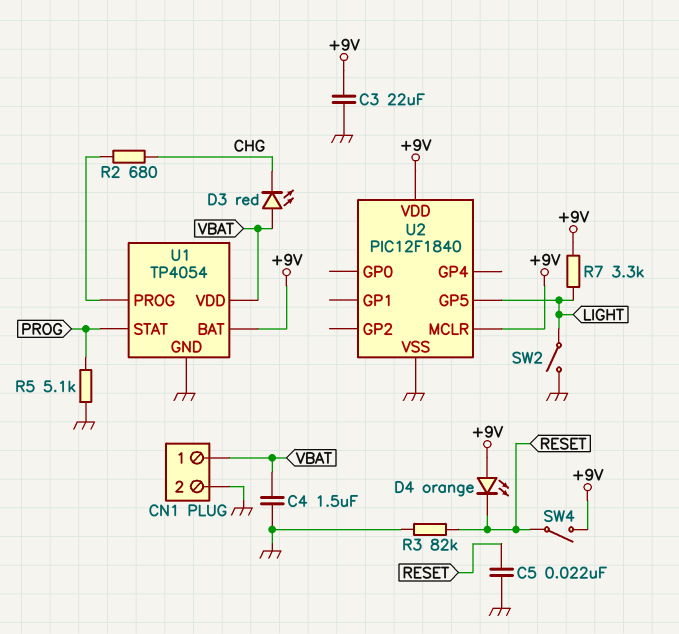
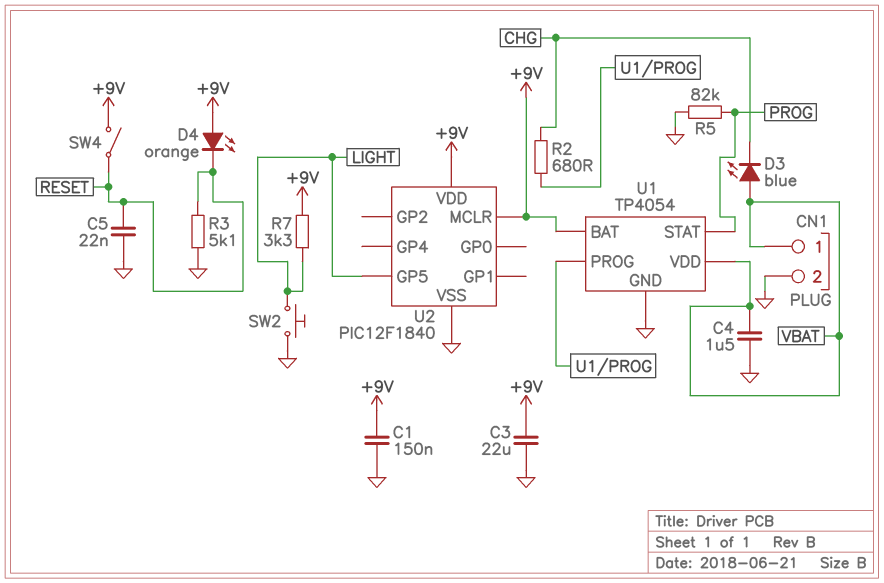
C1: none -> 150nF (+9V, GND)
D3: LED red (A VBAT, K CHG) -> LED blue (A VBAT, K CHG)
R3: 82k (GND, RESET) -> 5.1k (GND, RESET)
R5: 5.1k (GND, PROG) -> 82k (GND, PROG)
SW2: switch (GND, LIGHT) -> button (GND, LIGHT)

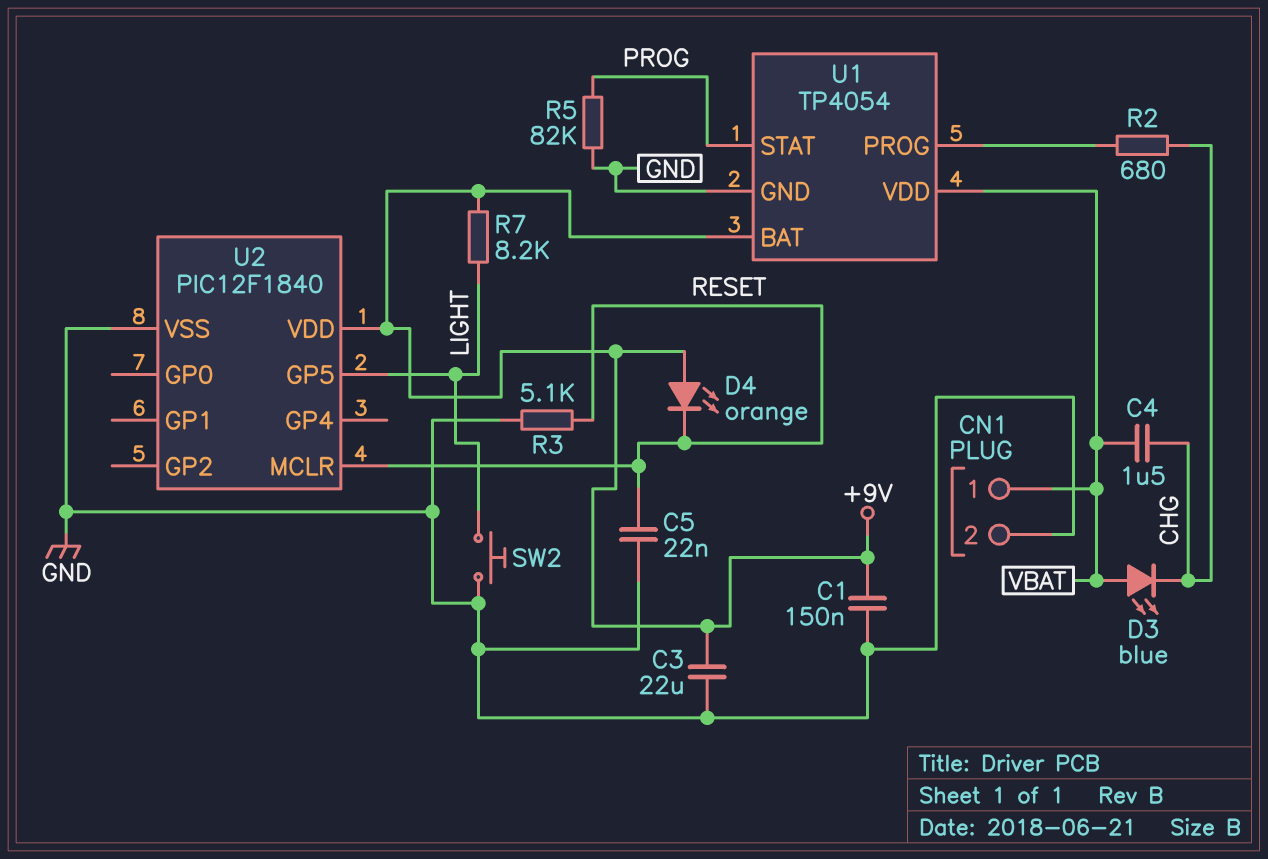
C4: 1.5uF (GND, VBAT) -> 1.5uF (CHG, VBAT)
R7: 3.3k (+9V, LIGHT) -> 8.2k (+9V, LIGHT)
SW4: switch (+9V, RESET) -> none
U2 pin MCLR: +9V -> RESET

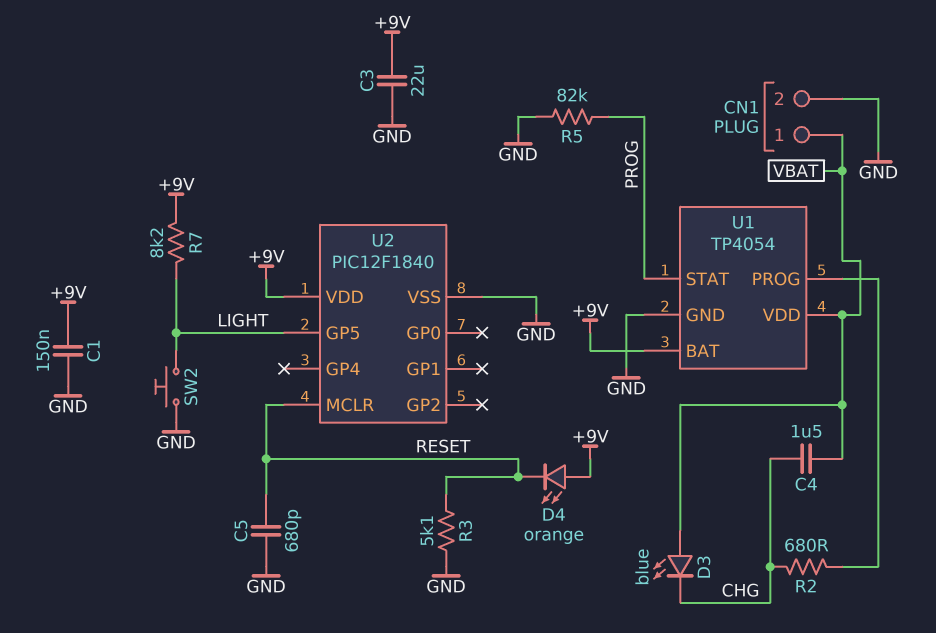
C5: 22nF (GND, RESET) -> 680pF (GND, RESET)

